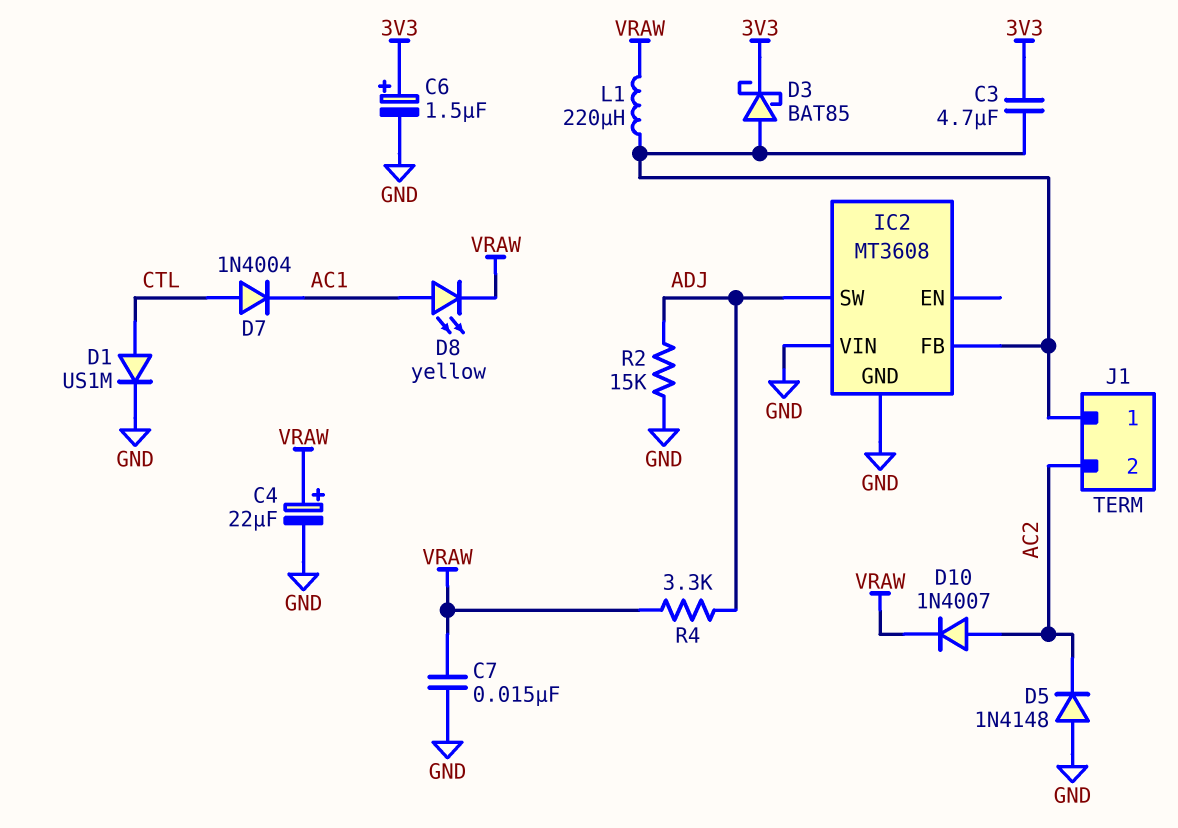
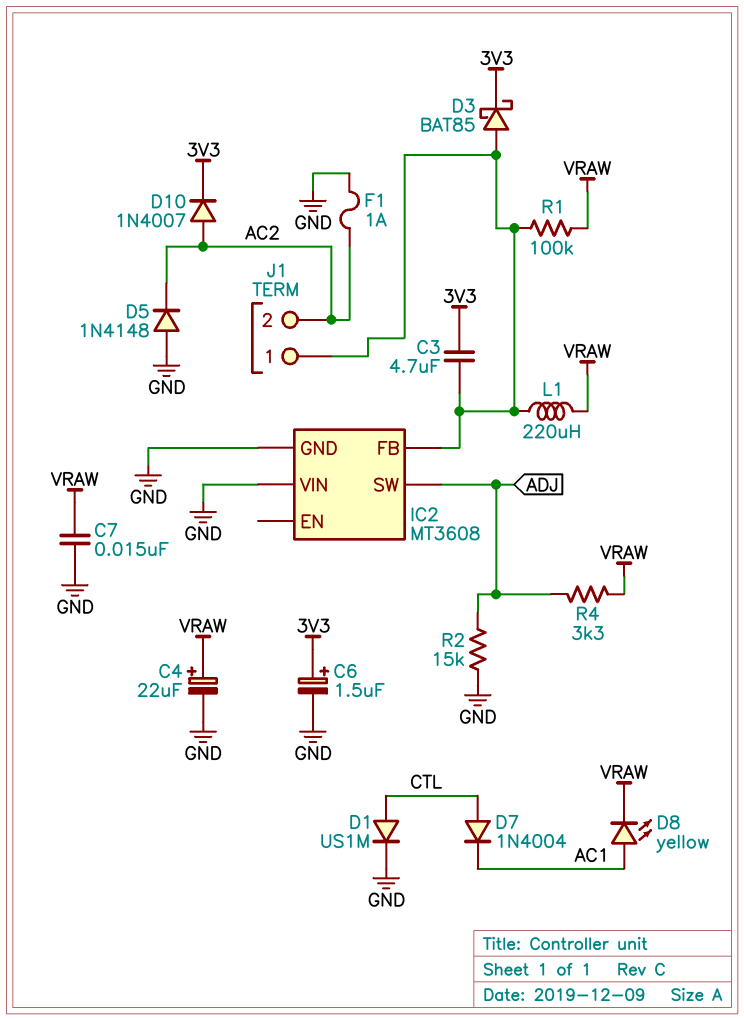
D10: diode 1N4007 (A AC2, K VRAW) -> diode 1N4007 (A AC2, K 3V3)
F1: none -> 1A (AC2, GND)
R1: none -> 100k (IC2/FB, VRAW)

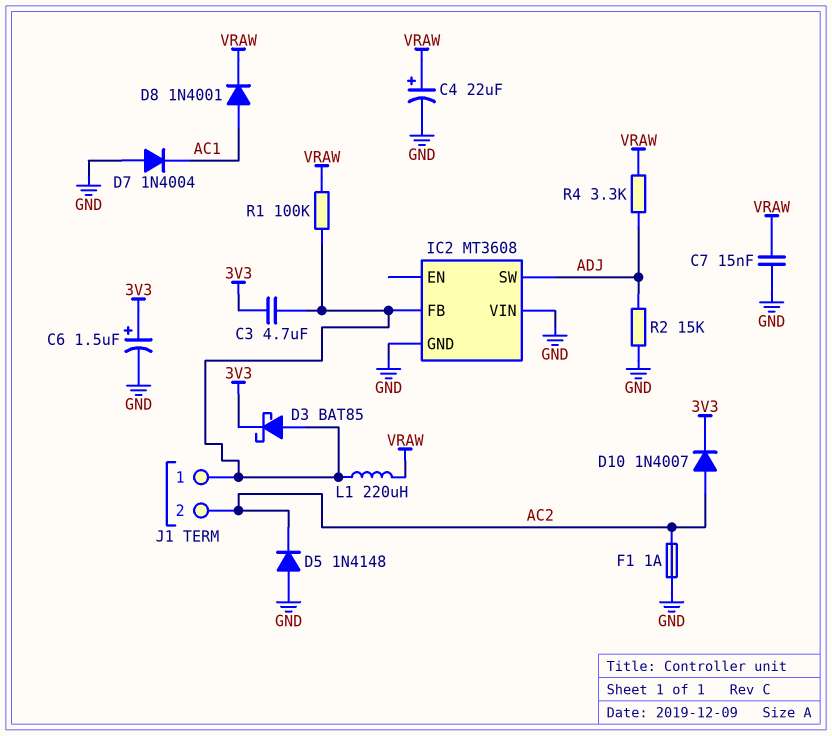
D1: diode US1M (A CTL, K GND) -> none
D7: diode 1N4004 (A CTL, K AC1) -> diode 1N4004 (A GND, K AC1)
D8: LED yellow (A AC1, K VRAW) -> diode 1N4001 (A AC1, K VRAW)

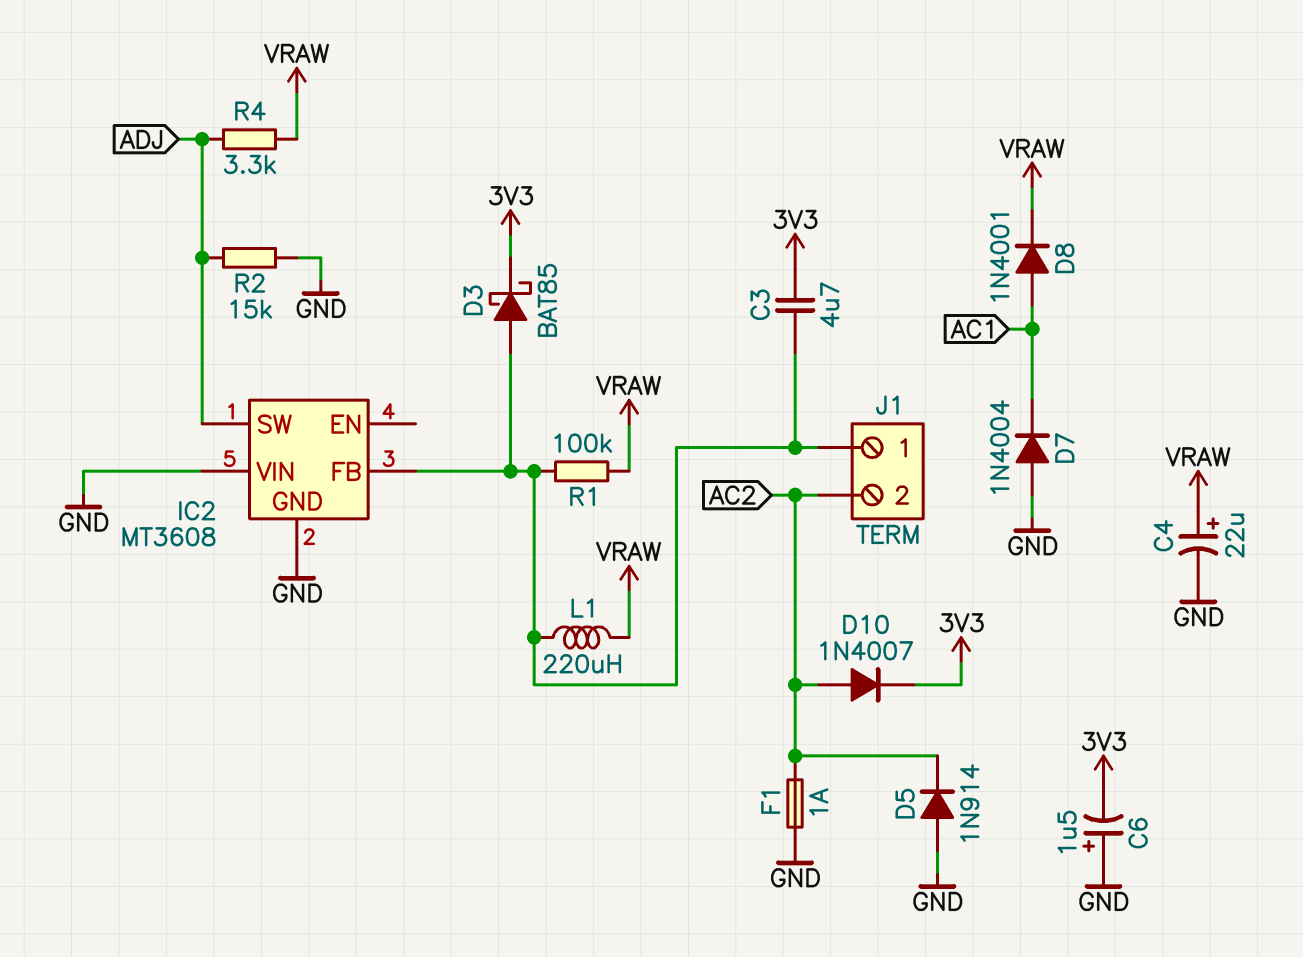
C6: 1.5uF (plus 3V3, minus GND) -> 1.5uF (plus GND, minus 3V3)
C7: 15nF (GND, VRAW) -> none
D5: diode 1N4148 (A GND, K AC2) -> diode 1N914 (A GND, K AC2)

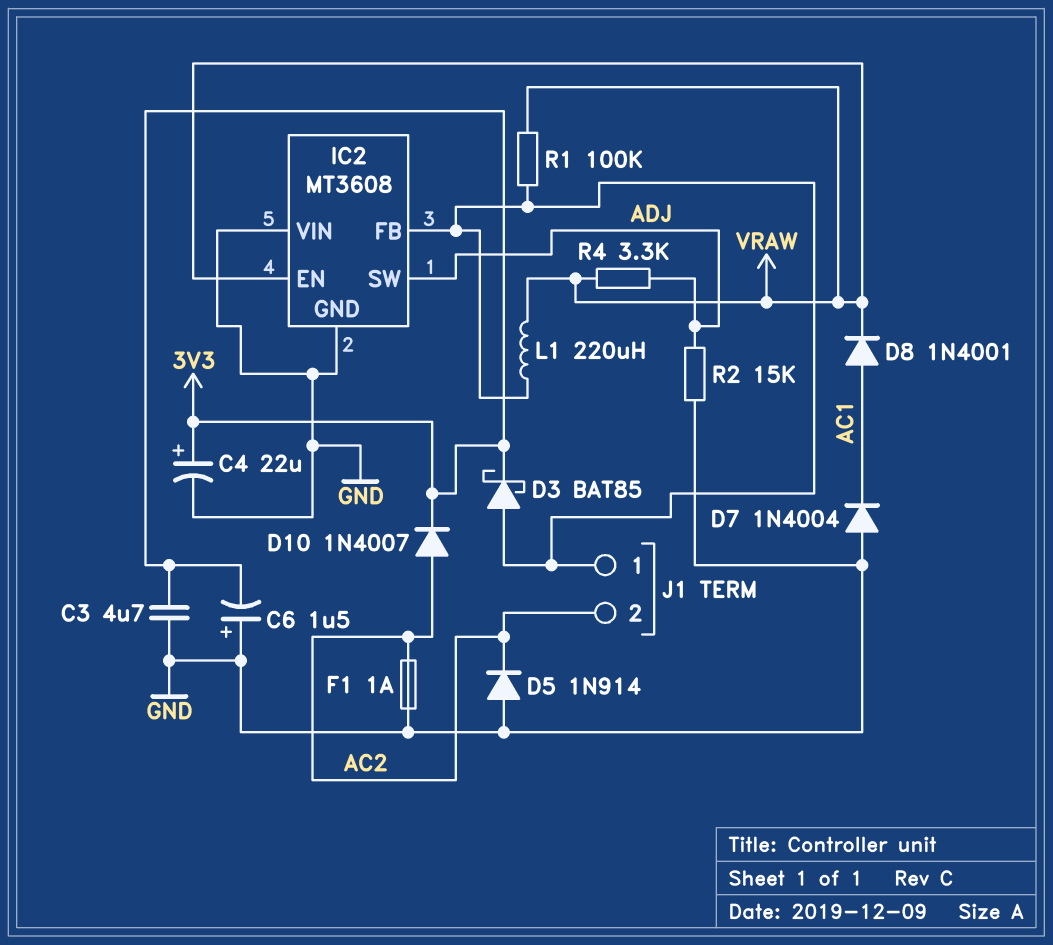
C3: 4.7uF (3V3, IC2/FB) -> 4.7uF (3V3, GND)
C4: 22uF (plus VRAW, minus GND) -> 22uF (plus 3V3, minus GND)
IC2 pin EN: none -> VRAW

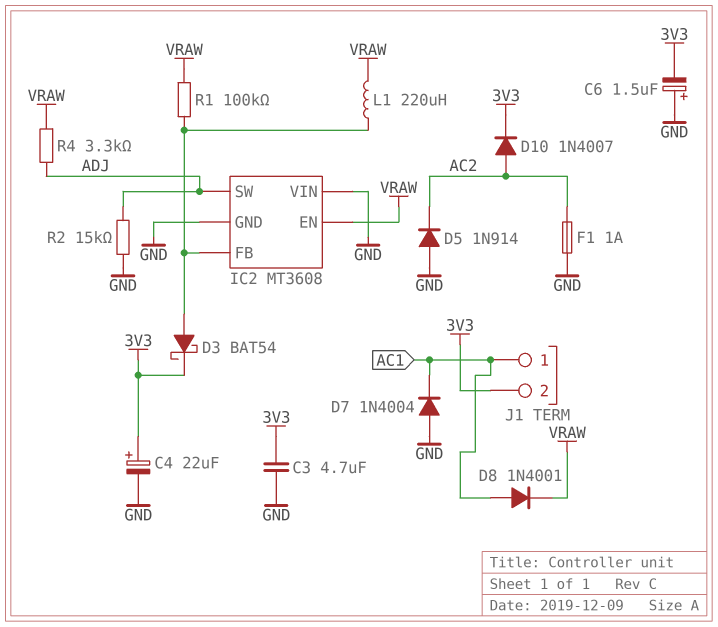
D3: schottky BAT85 (A IC2/FB, K 3V3) -> schottky BAT54 (A IC2/FB, K 3V3)
J1 pin 1: IC2/FB -> AC1
J1 pin 2: AC2 -> 3V3

